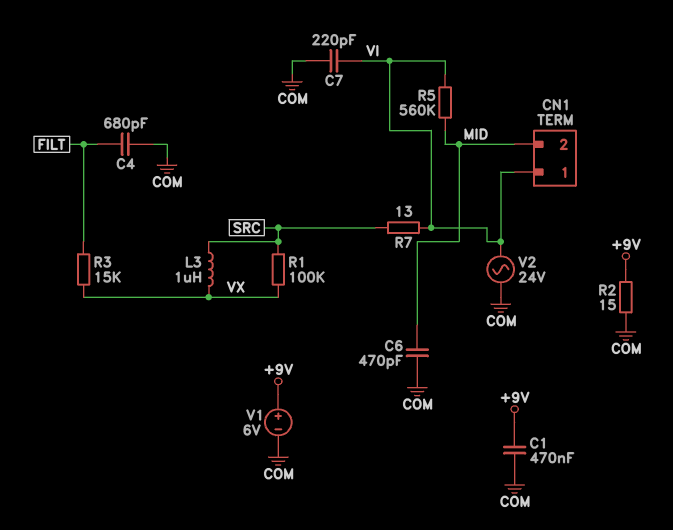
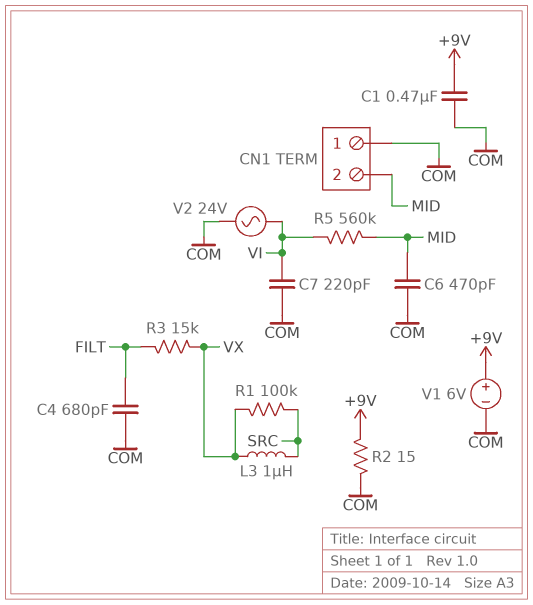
CN1 pin 1: VI -> COM
R7: 13 (SRC, VI) -> none

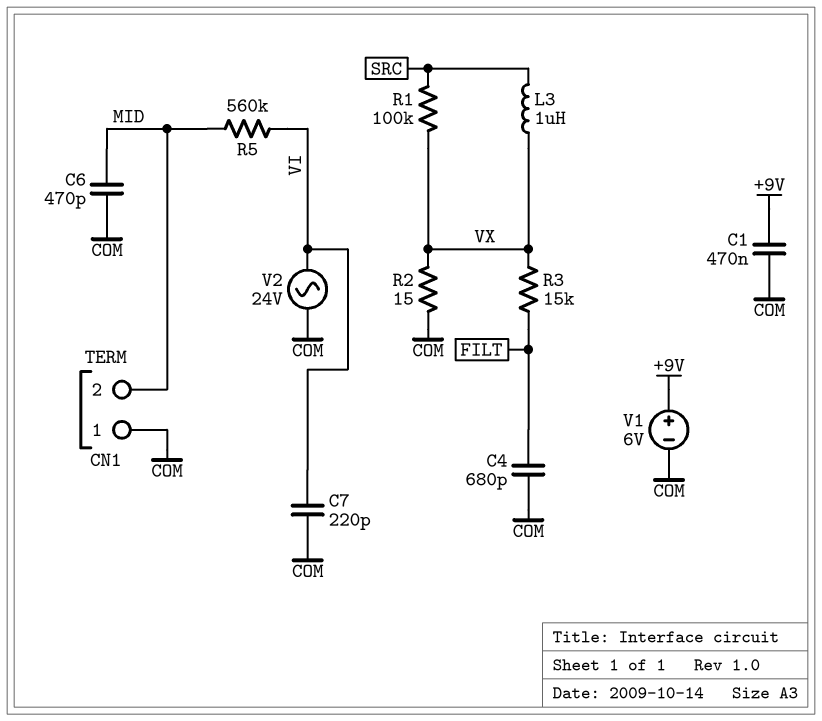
R2: 15 (+9V, COM) -> 15 (COM, VX)

